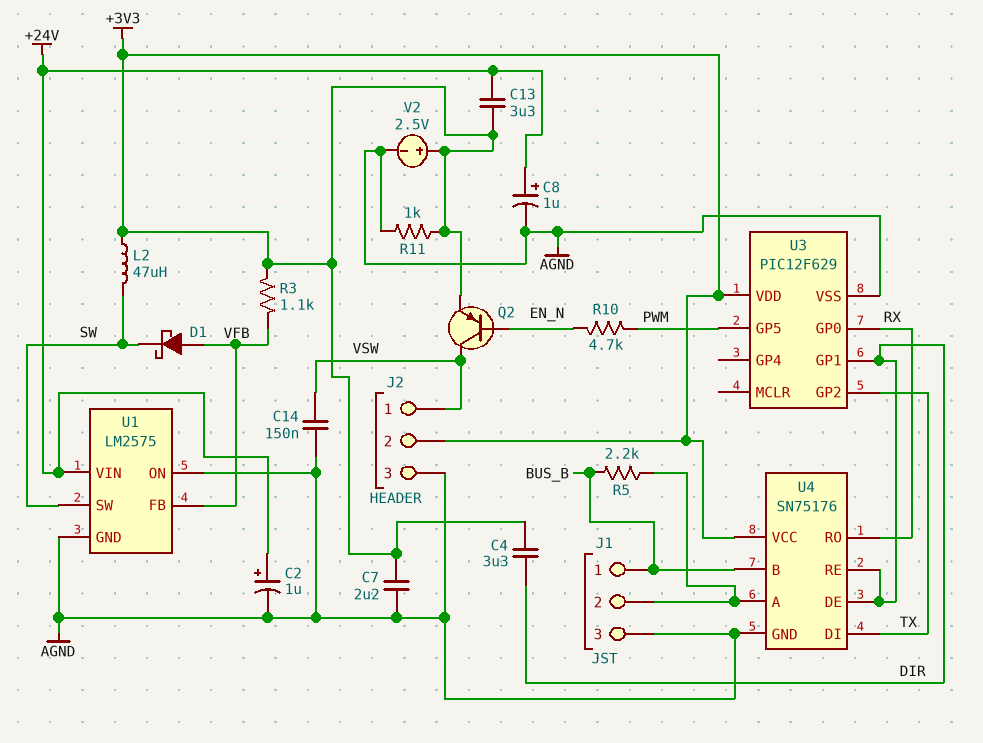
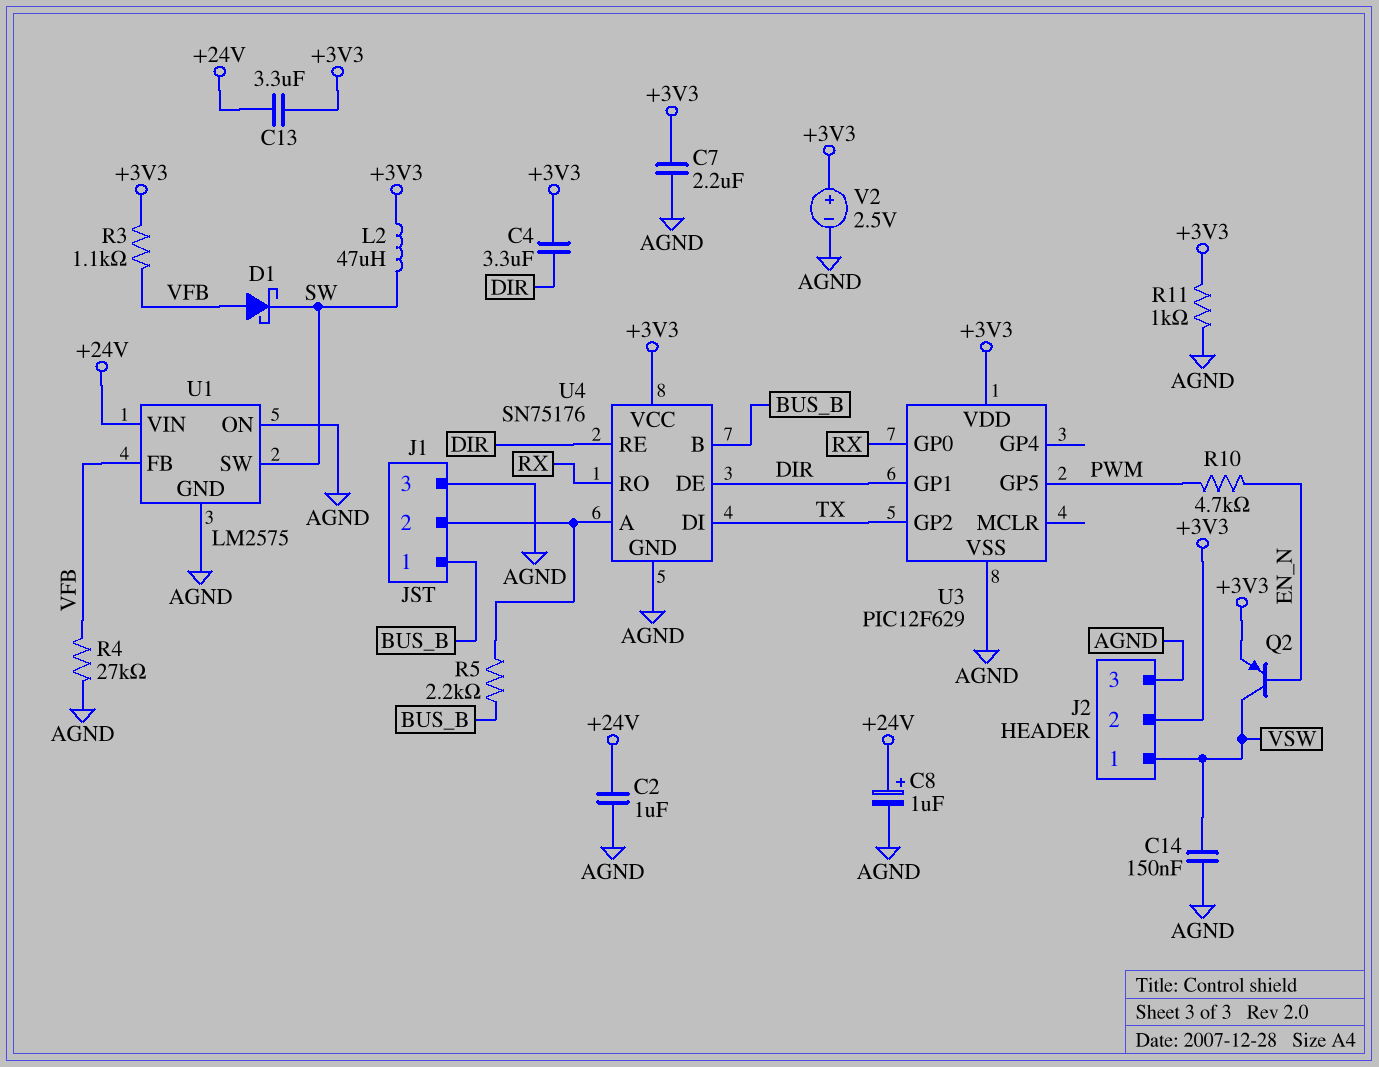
C2: 1uF (plus +24V, minus AGND) -> 1uF (+24V, AGND)
R4: none -> 27k (AGND, VFB)

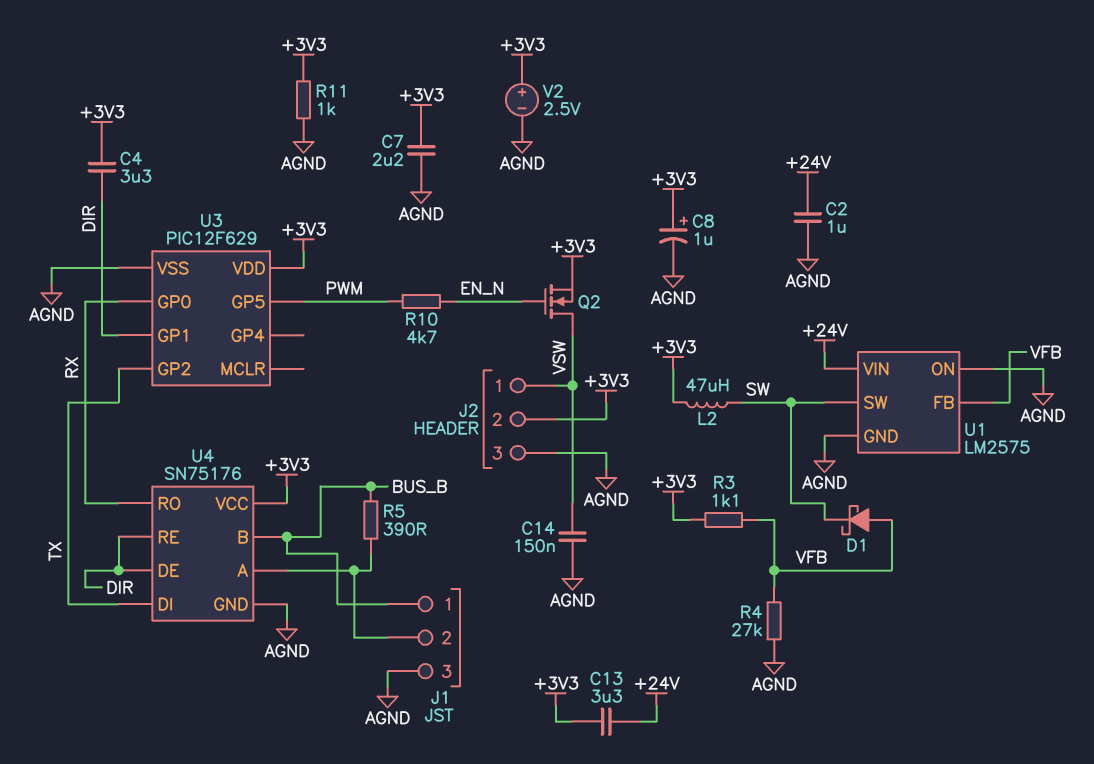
C8: 1uF (plus +24V, minus AGND) -> 1uF (plus +3V3, minus AGND)
Q2: PNP (B EN_N, C VSW, E +3V3) -> NMOS (G EN_N, D VSW, S +3V3)
R5: 2.2k (BUS_B, J1/2) -> 390 (BUS_B, J1/2)

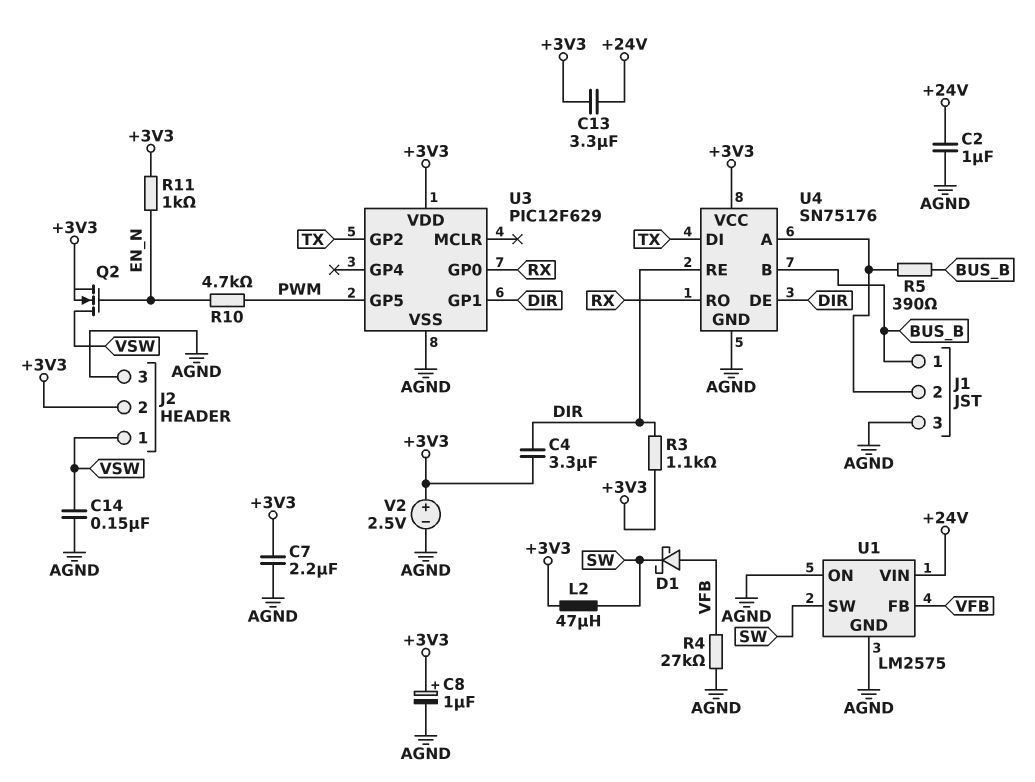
R3: 1.1k (+3V3, VFB) -> 1.1k (+3V3, DIR)
R11: 1k (+3V3, AGND) -> 1k (+3V3, EN_N)

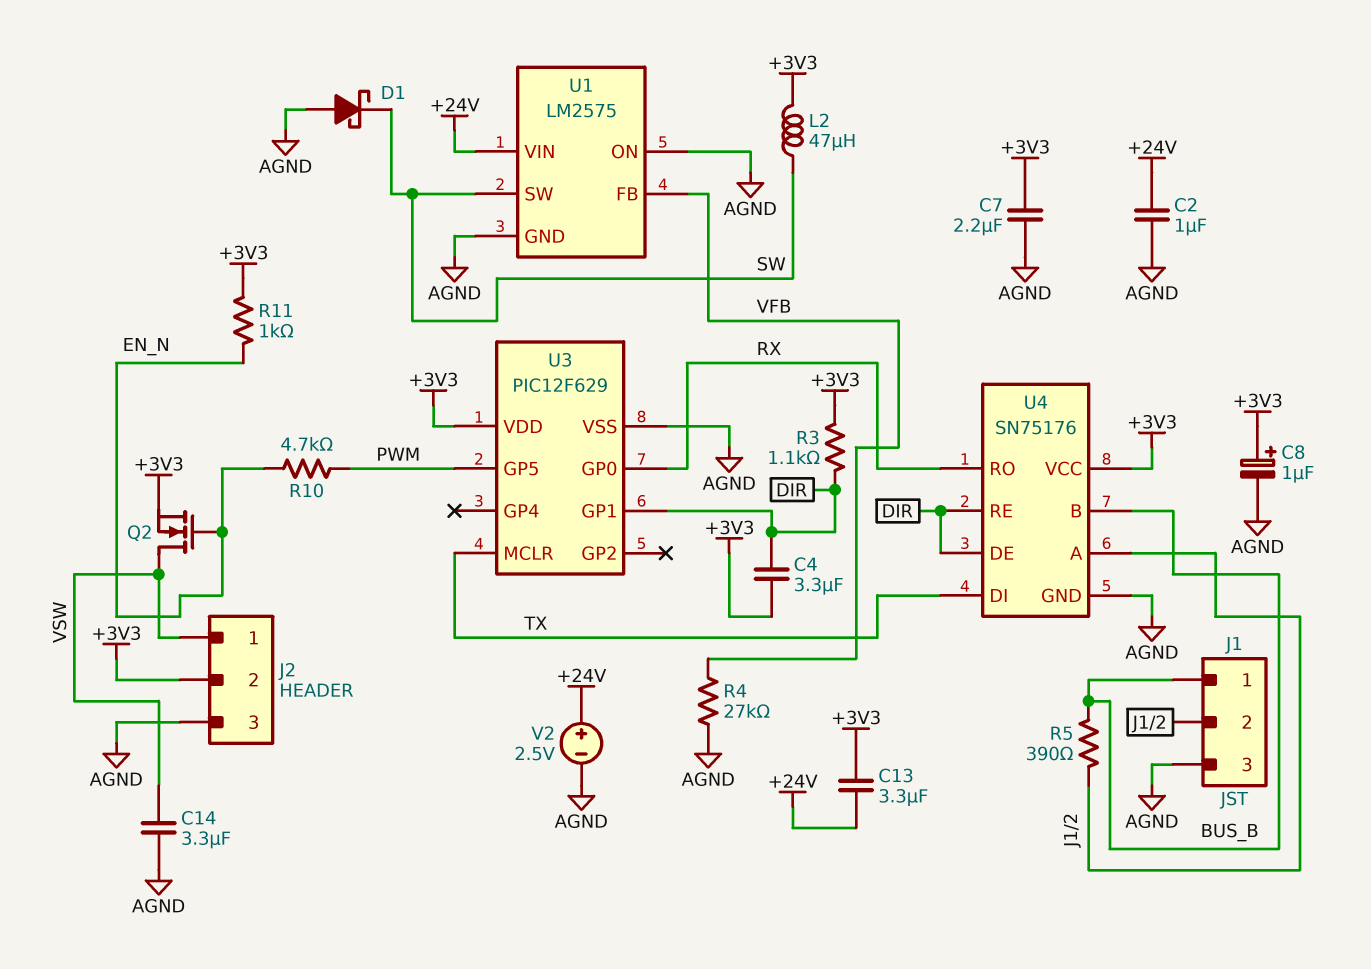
C14: 150nF (AGND, VSW) -> 3.3uF (AGND, VSW)
D1: schottky (A VFB, K SW) -> schottky (A AGND, K SW)
U3 pin GP2: TX -> none
U3 pin MCLR: none -> TX
V2: 2.5V (plus +3V3, minus AGND) -> 2.5V (plus +24V, minus AGND)

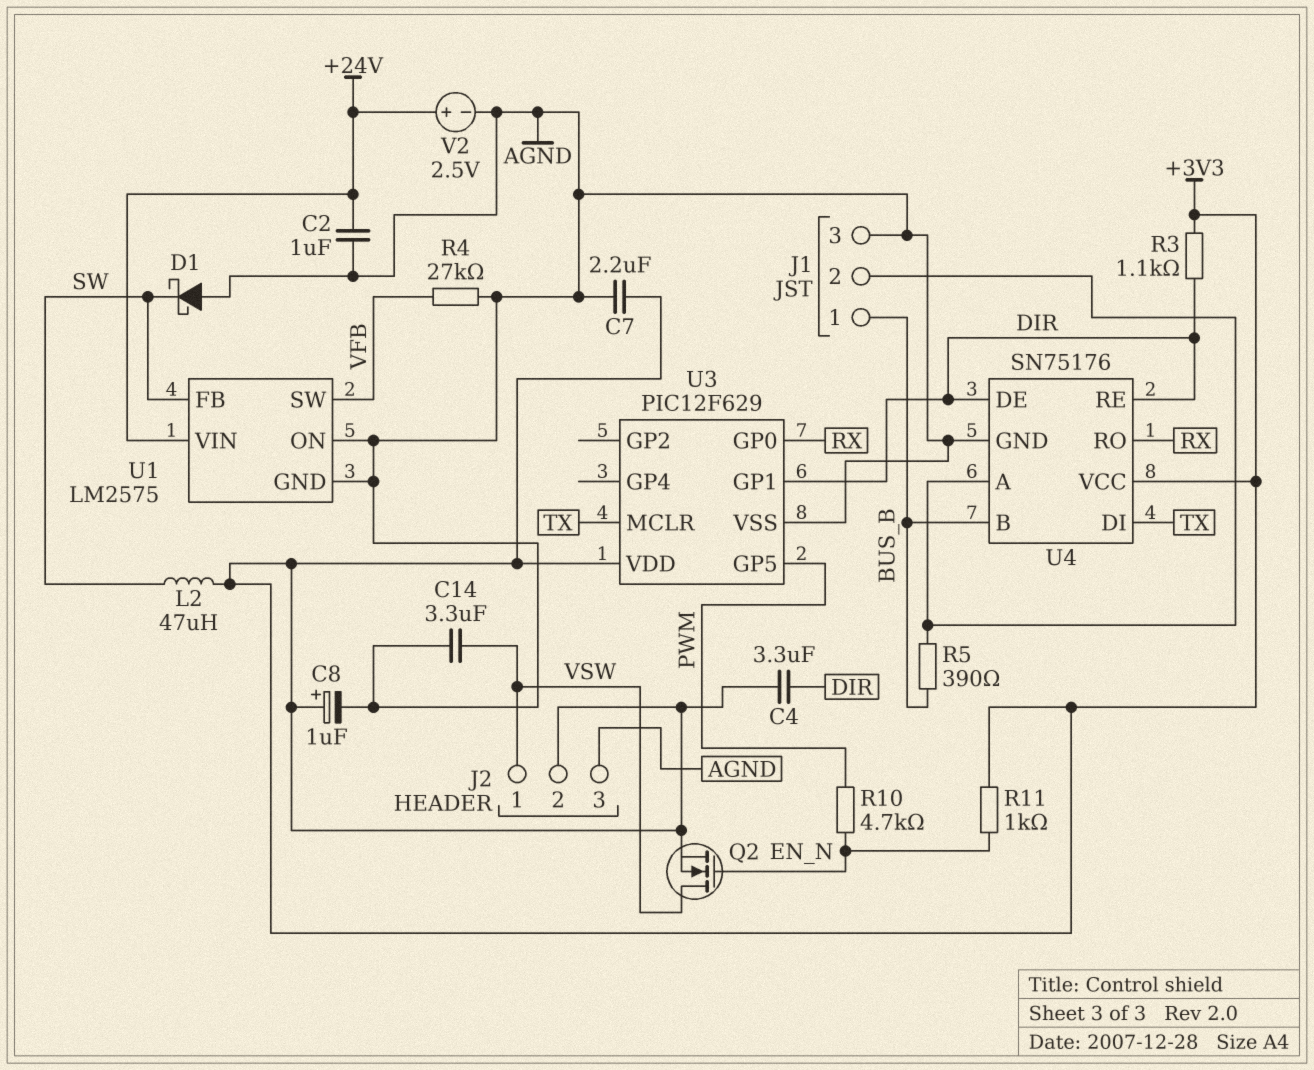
C13: 3.3uF (+3V3, +24V) -> none
U1 pin FB: VFB -> SW
U1 pin SW: SW -> VFB

